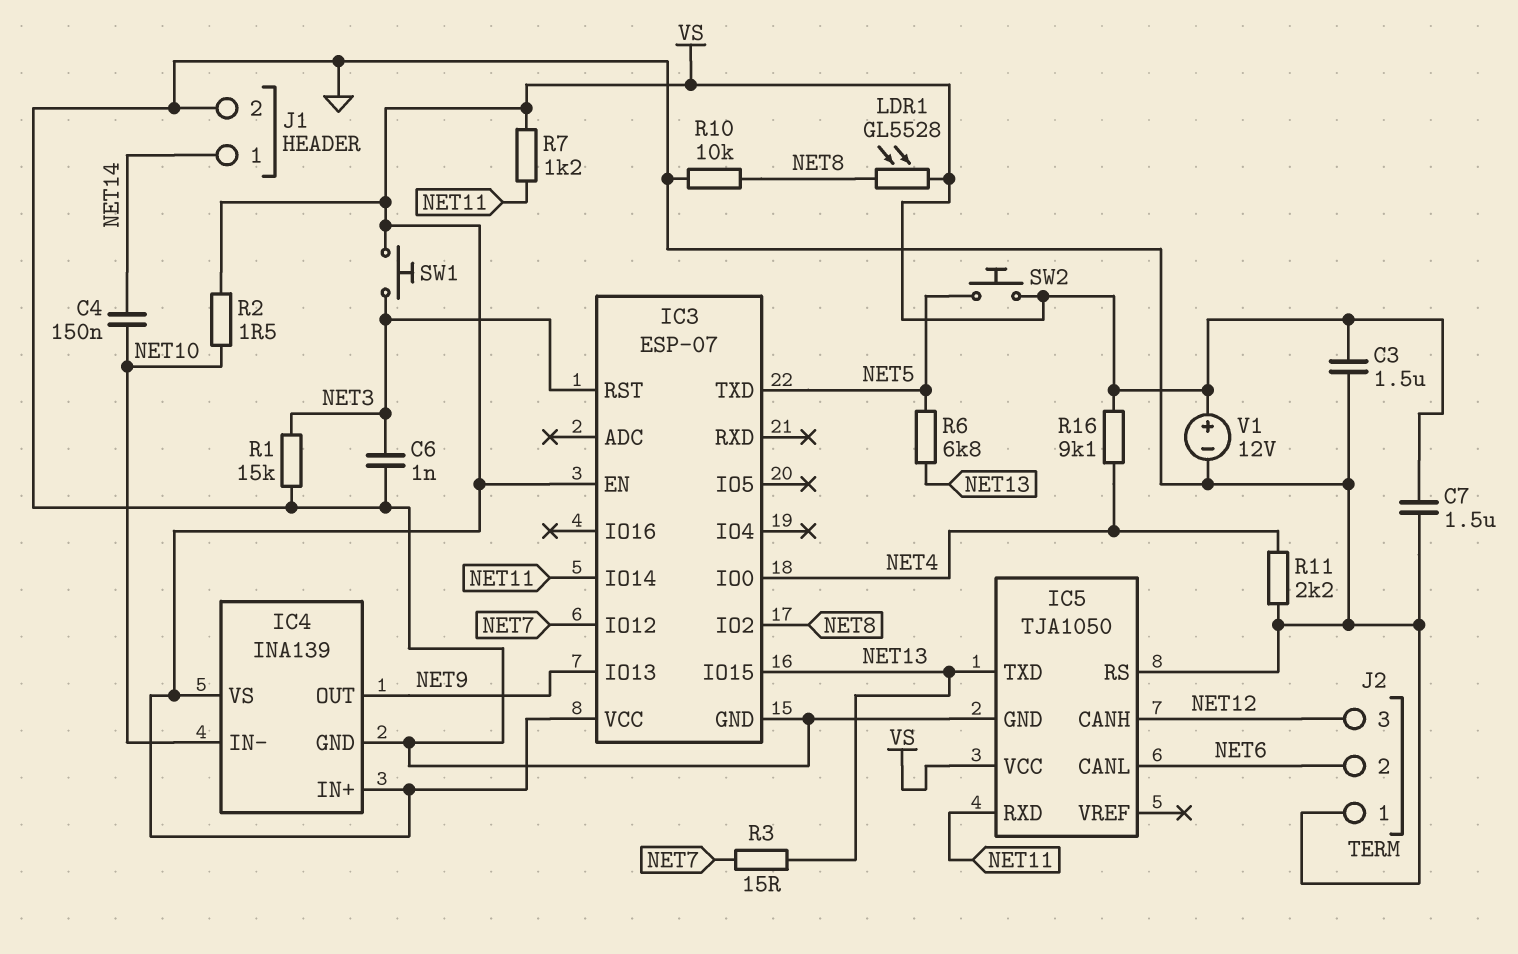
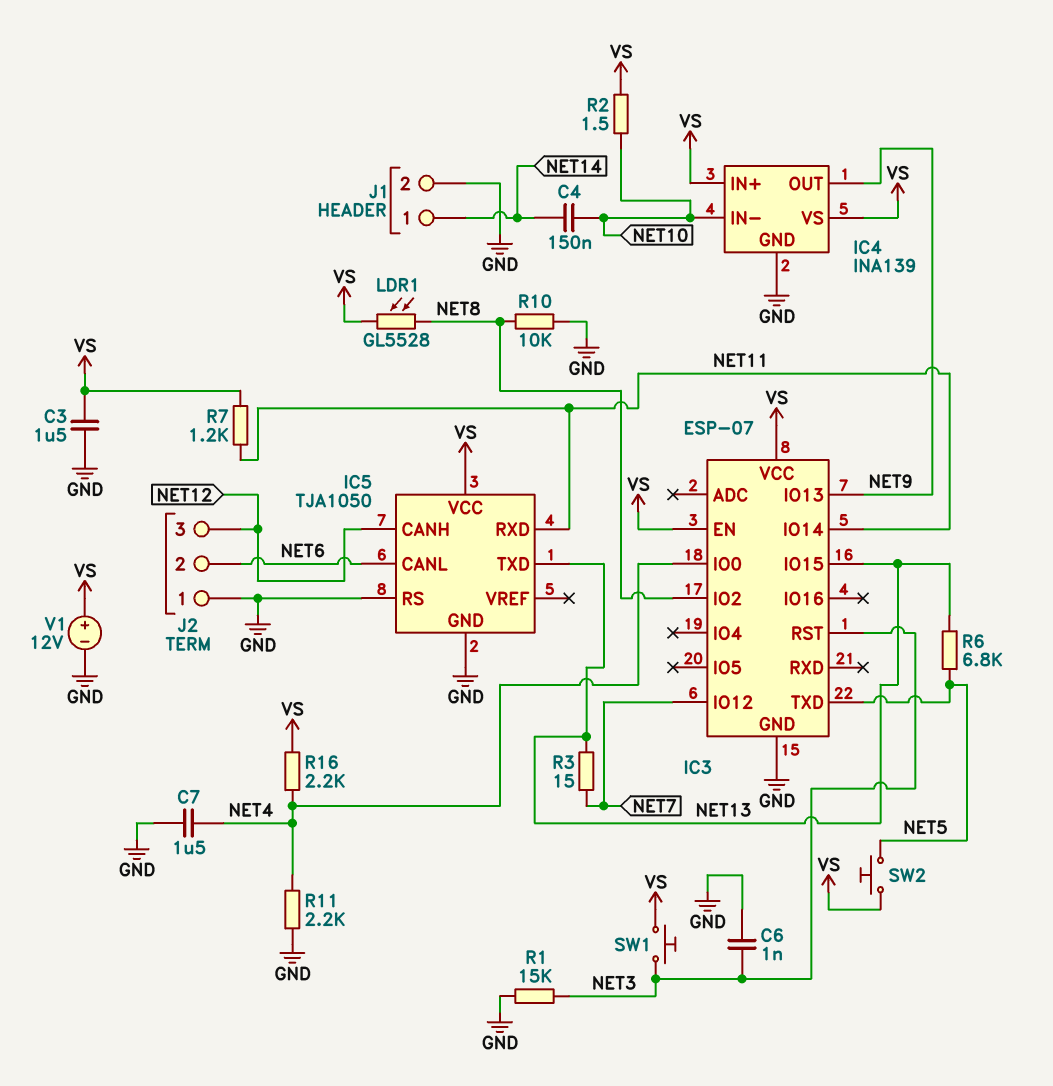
C7: 1.5uF (GND, VS) -> 1.5uF (GND, NET4)
R16: 9.1k (NET4, VS) -> 2.2k (NET4, VS)

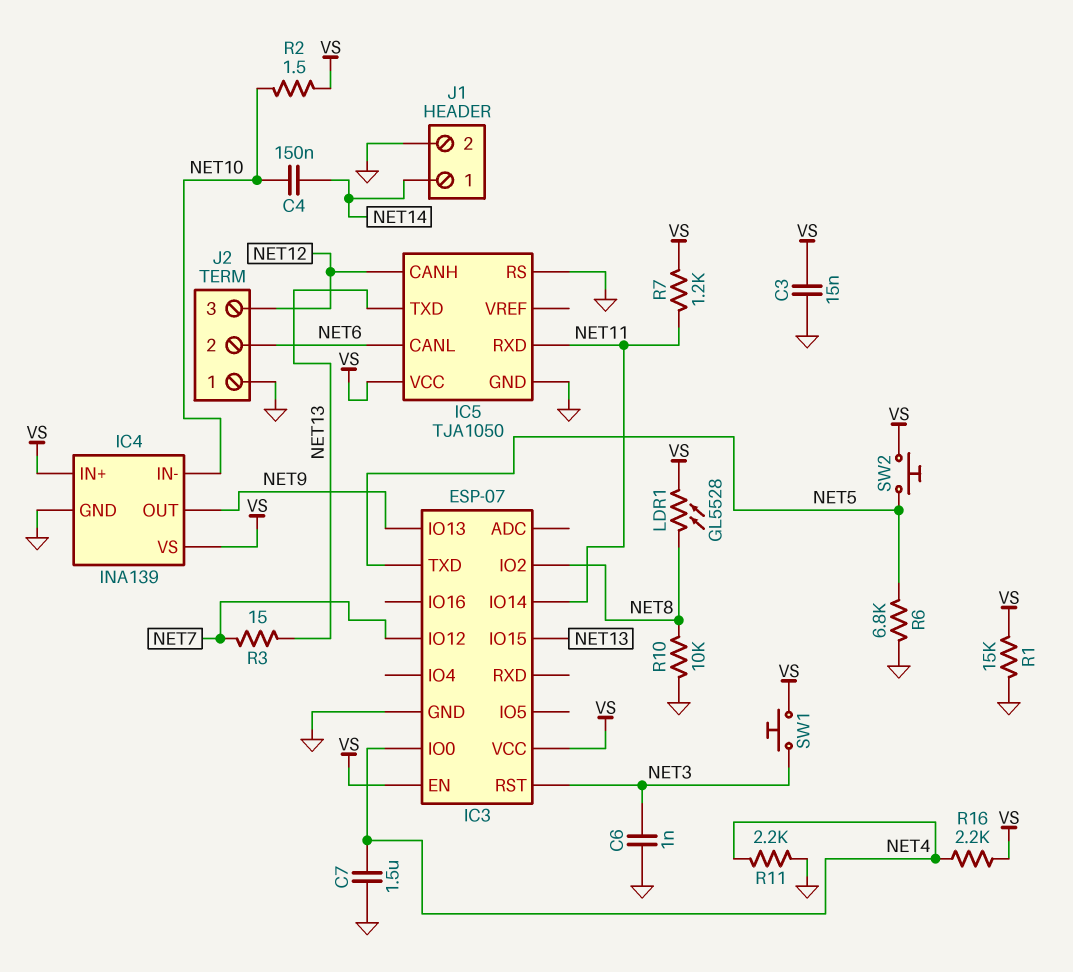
C3: 1.5uF (GND, VS) -> 15nF (GND, VS)
R1: 15k (GND, NET3) -> 15k (GND, VS)
R6: 6.8k (NET5, NET13) -> 6.8k (GND, NET5)
V1: 12V (plus VS, minus GND) -> none

